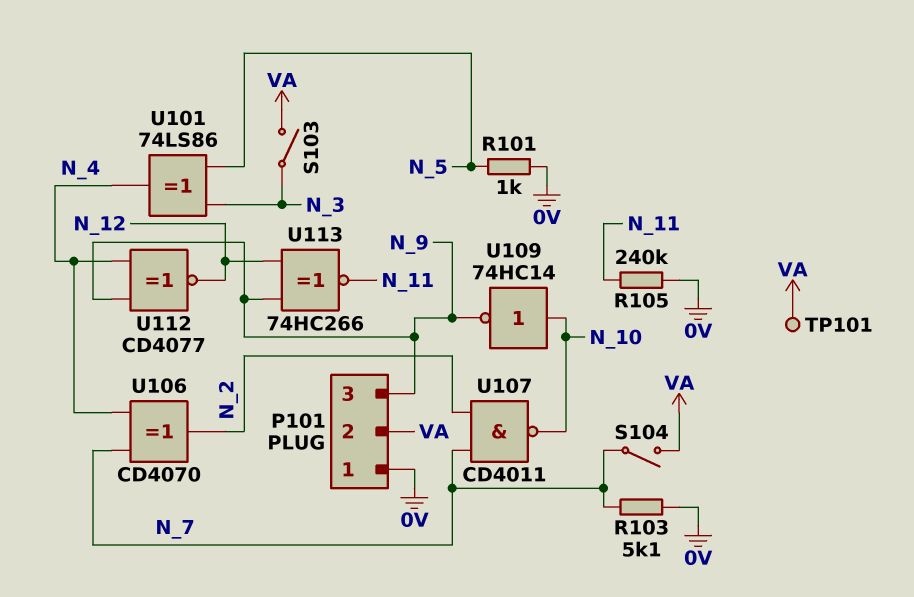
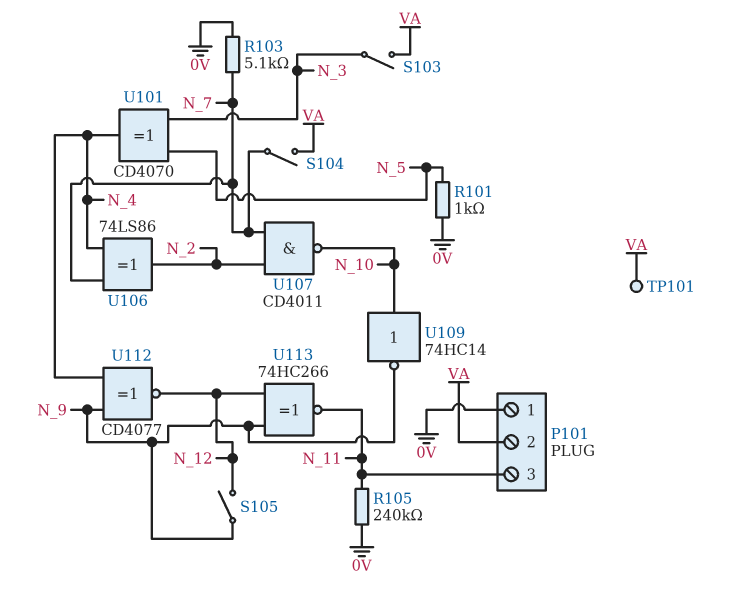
P101 pin 3: N_9 -> N_11
S105: none -> switch (N_9, N_12)
U101: XOR 74LS86 (in N_3, in N_5, out N_4) -> XOR CD4070 (in N_3, in N_5, out N_4)
U106: XOR CD4070 (in N_4, in N_7, out N_2) -> XOR 74LS86 (in N_4, in N_7, out N_2)

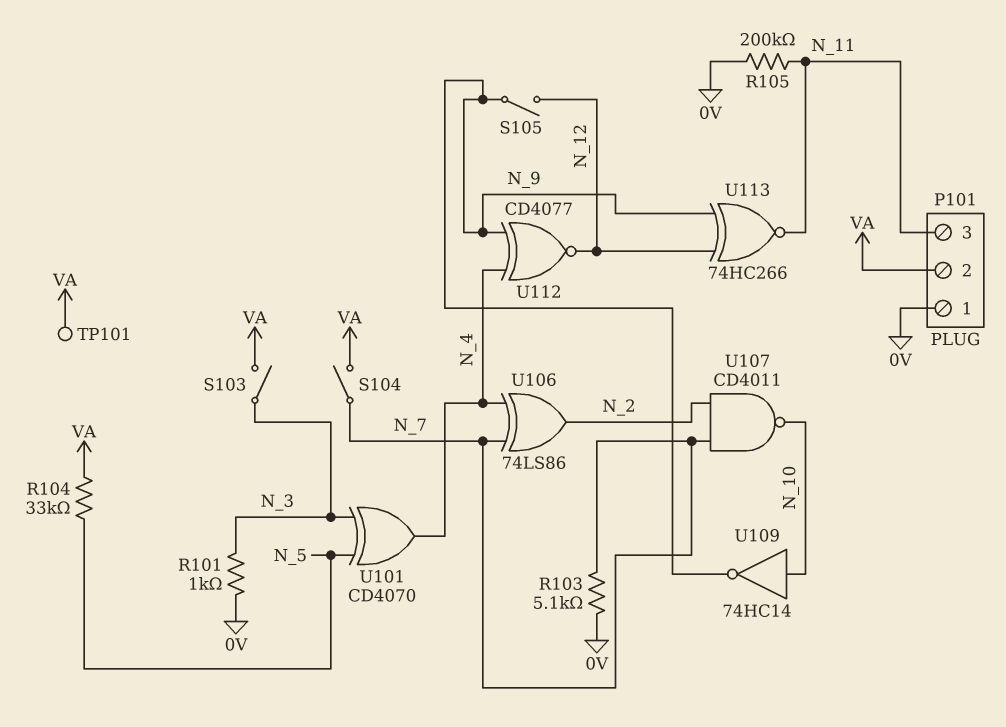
R101: 1k (0V, N_5) -> 1k (0V, N_3)
R104: none -> 33k (N_5, VA)
R105: 240k (0V, N_11) -> 200k (0V, N_11)

